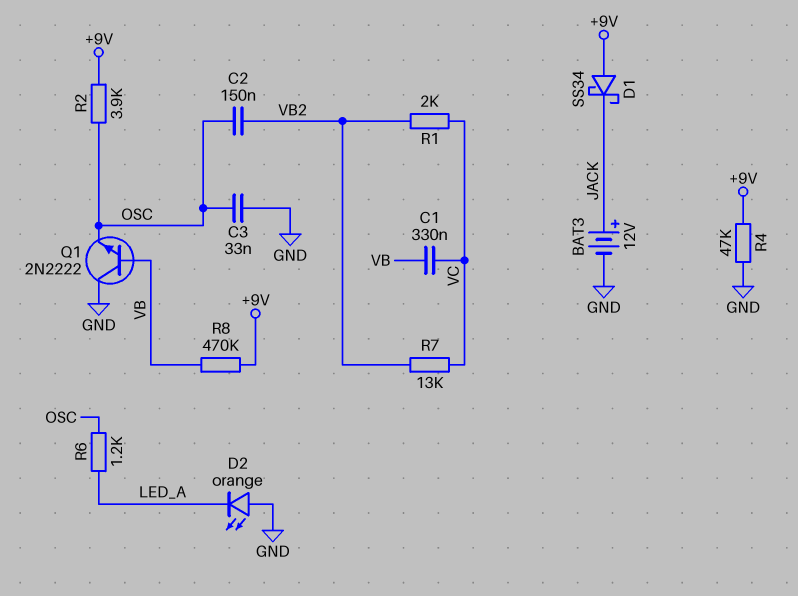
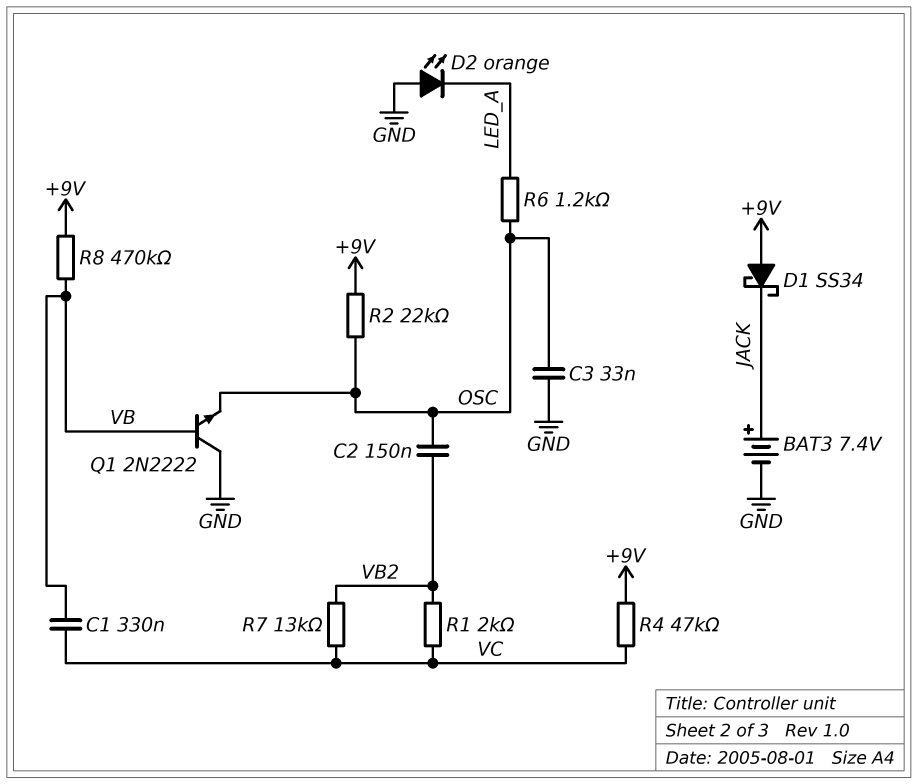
BAT3: 12V (plus JACK, minus GND) -> 7.4V (plus JACK, minus GND)
R2: 3.9k (+9V, OSC) -> 22k (+9V, OSC)
R4: 47k (+9V, GND) -> 47k (+9V, VC)

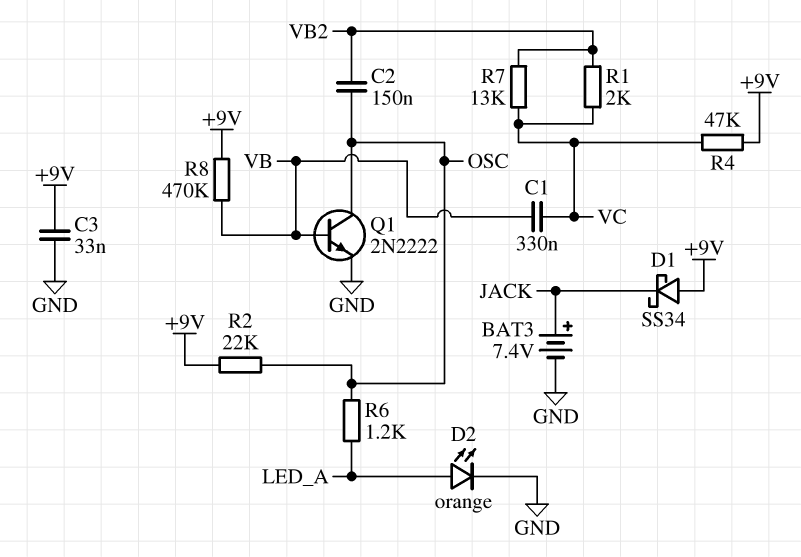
C3: 33nF (GND, OSC) -> 33nF (+9V, GND)
D2: LED orange (A GND, K LED_A) -> LED orange (A LED_A, K GND)
Q1: NPN 2N2222 (B VB, C GND, E OSC) -> NPN 2N2222 (B VB, C OSC, E GND)

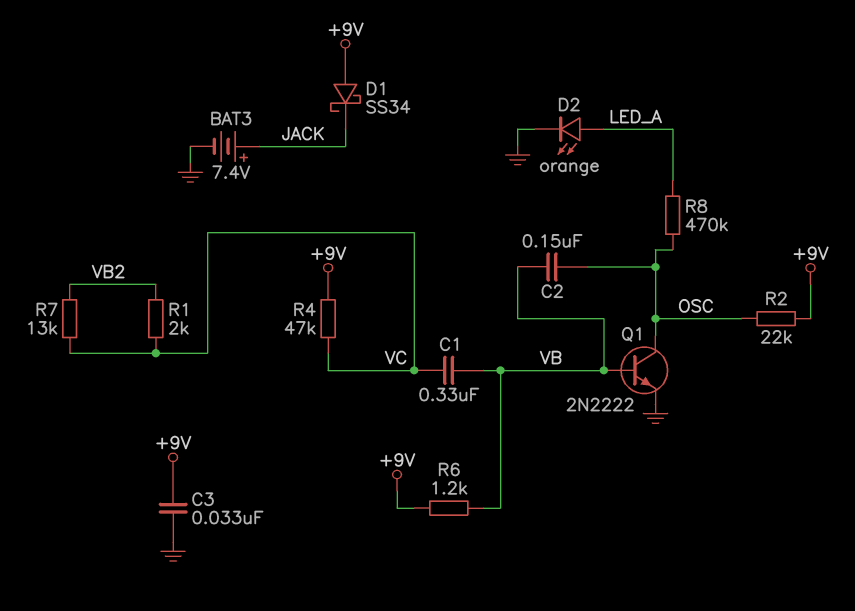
C2: 150nF (OSC, VB2) -> 150nF (OSC, VB)
R6: 1.2k (LED_A, OSC) -> 1.2k (+9V, VB)
R8: 470k (+9V, VB) -> 470k (LED_A, OSC)

